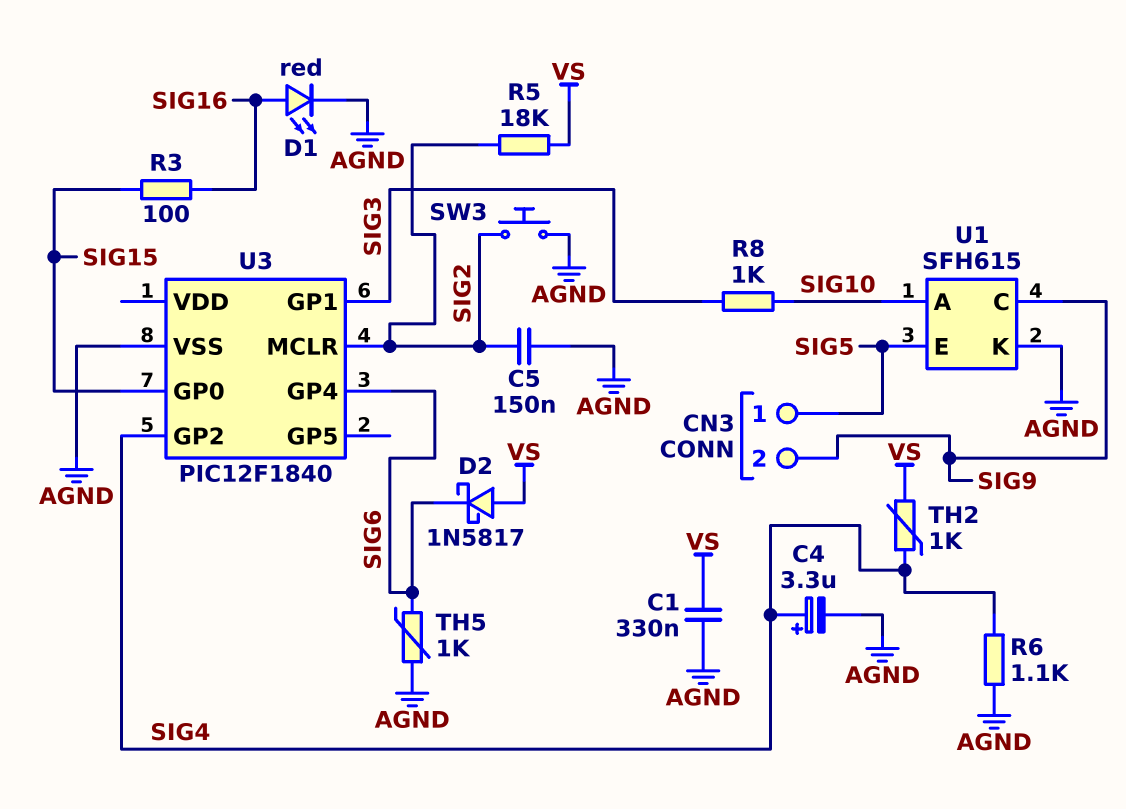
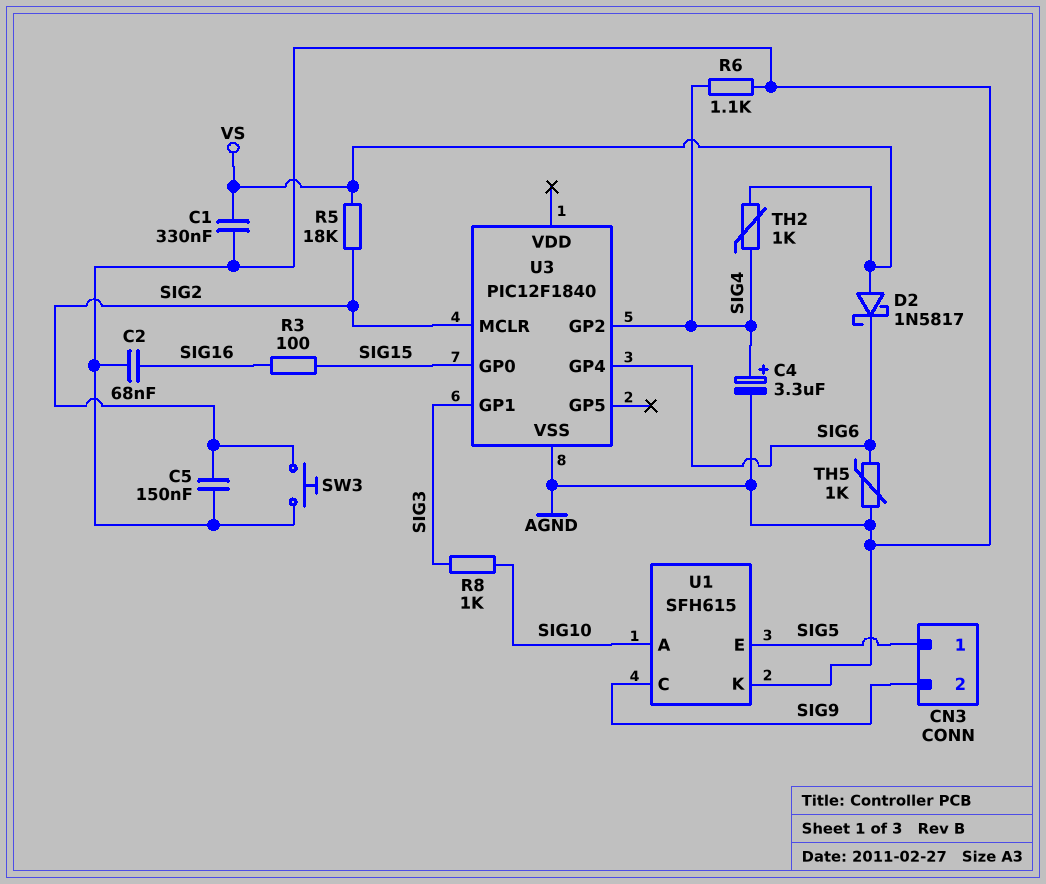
C2: none -> 68nF (AGND, SIG16)
D1: LED red (A SIG16, K AGND) -> none

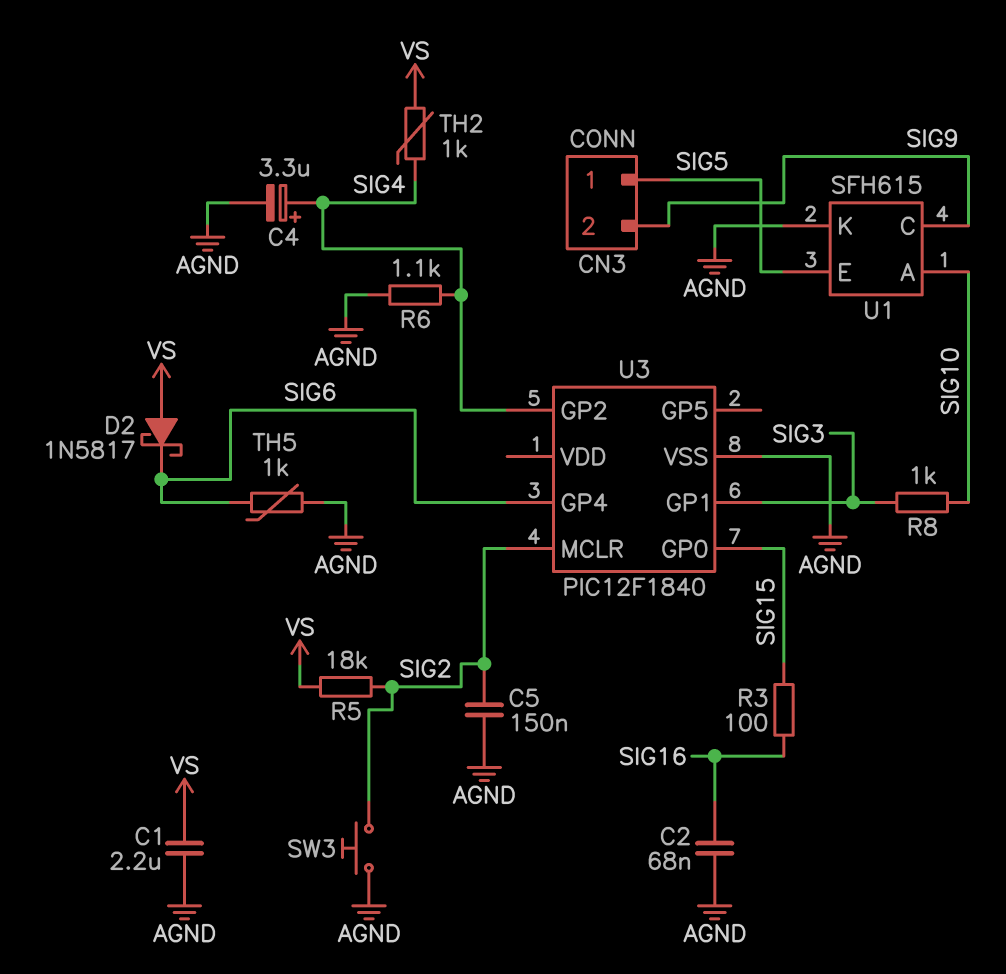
C1: 330nF (AGND, VS) -> 2.2uF (AGND, VS)

